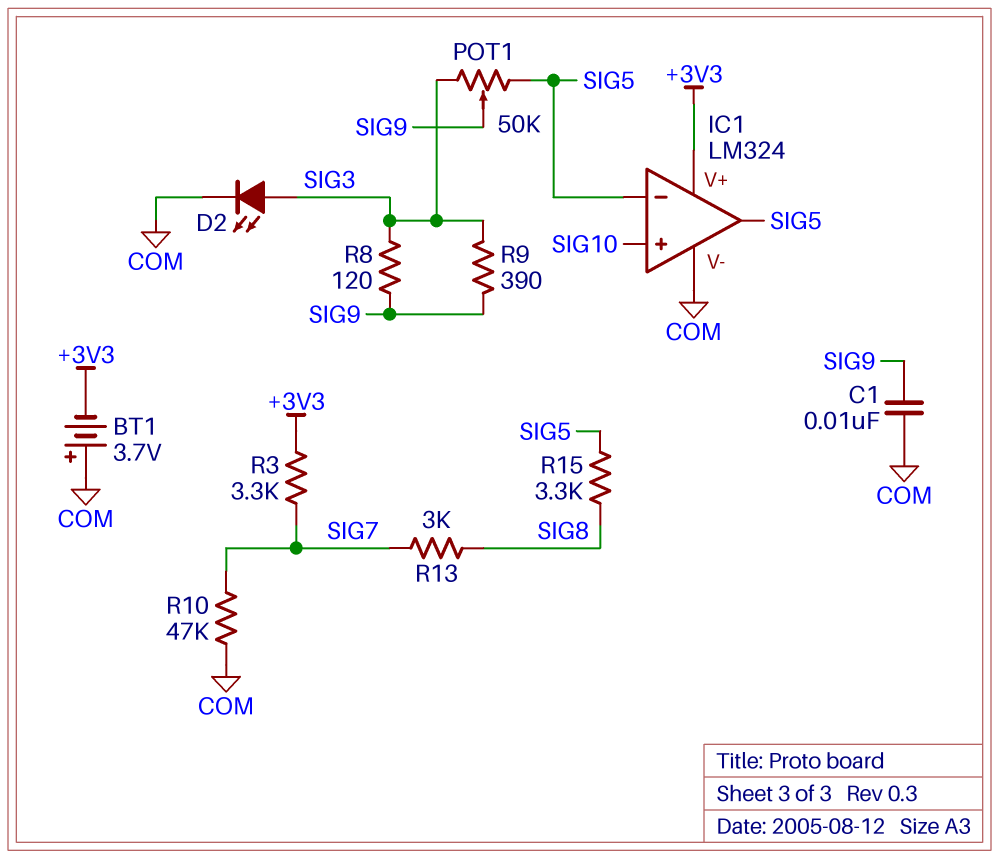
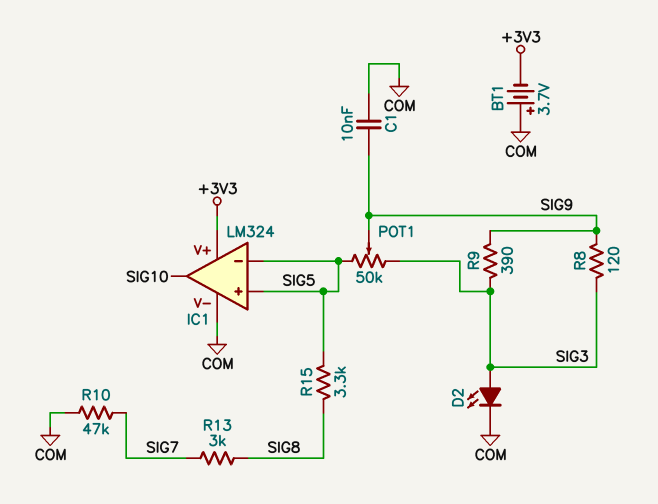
IC1 pin in+: SIG10 -> SIG5
IC1 pin out: SIG5 -> SIG10
R3: 3.3k (+3V3, SIG7) -> none

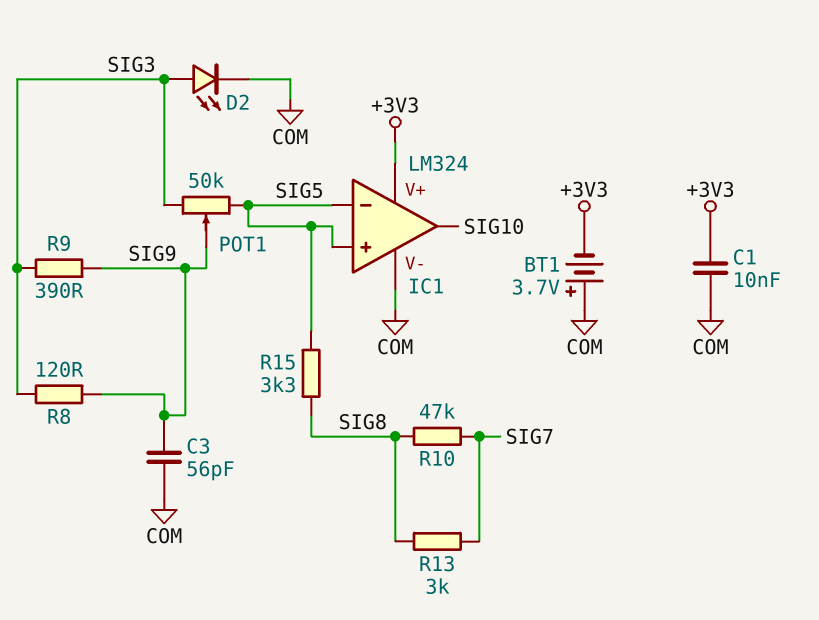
C1: 10nF (COM, SIG9) -> 10nF (+3V3, COM)
C3: none -> 56pF (COM, SIG9)
R10: 47k (COM, SIG7) -> 47k (SIG7, SIG8)

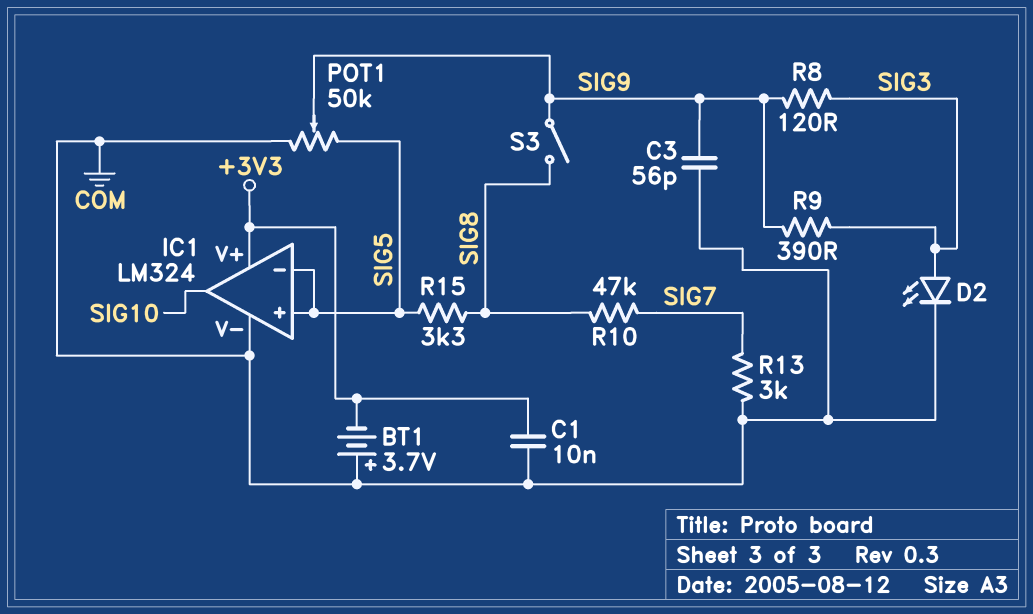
POT1: 50k (SIG3, SIG5, wiper SIG9) -> 50k (COM, SIG5, wiper SIG9)
R13: 3k (SIG7, SIG8) -> 3k (COM, SIG7)
S3: none -> switch (SIG8, SIG9)

